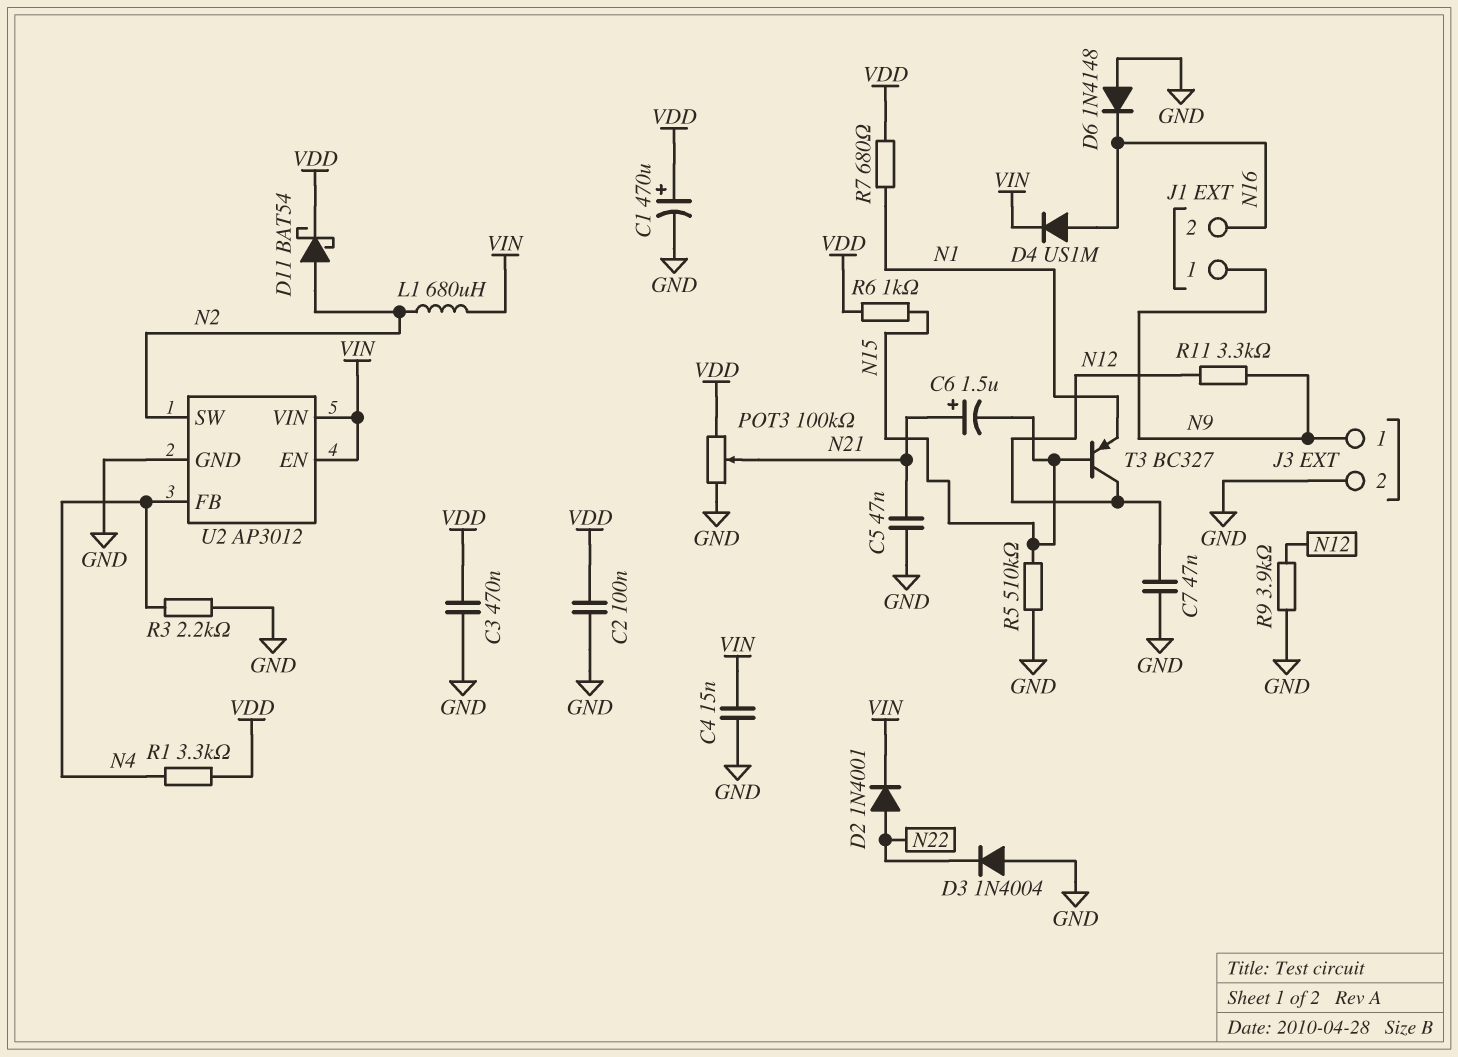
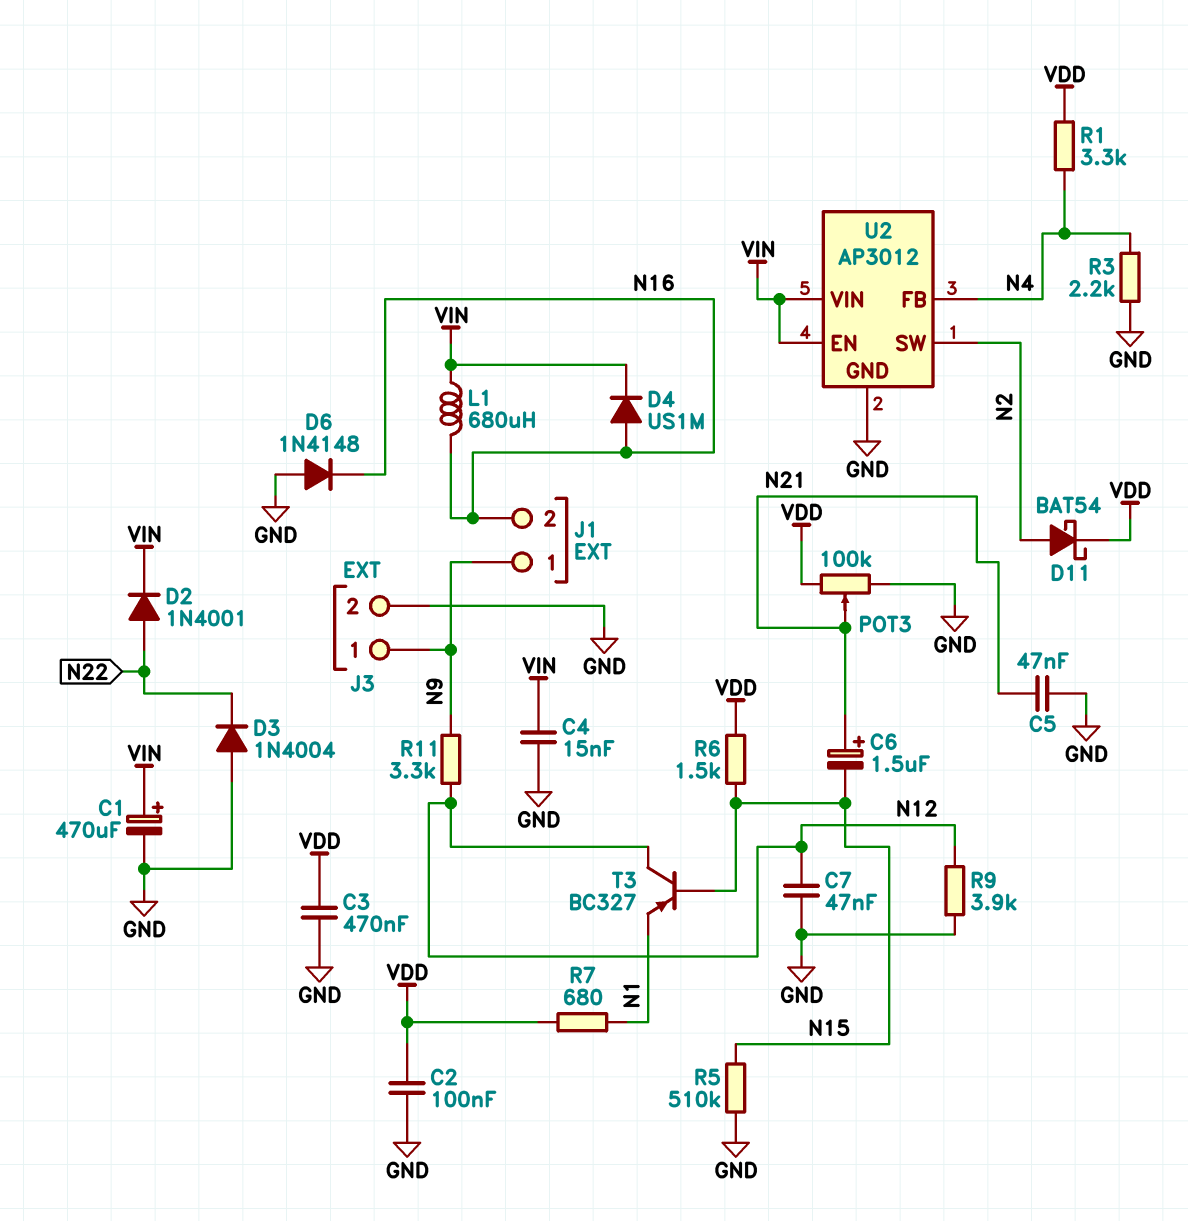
C1: 470uF (plus VDD, minus GND) -> 470uF (plus VIN, minus GND)
L1: 680uH (N2, VIN) -> 680uH (N16, VIN)
R6: 1k (N15, VDD) -> 1.5k (N15, VDD)

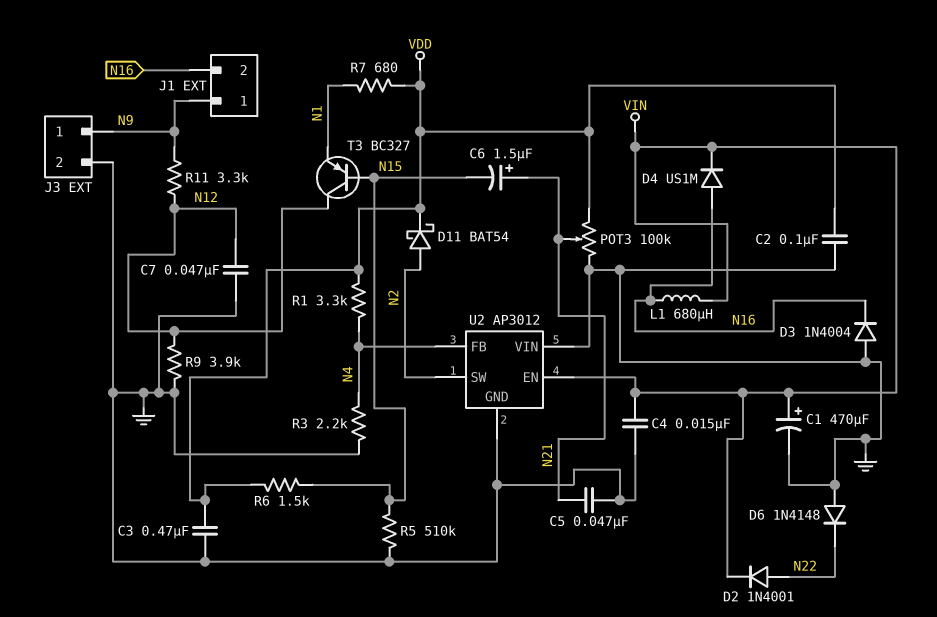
D3: diode 1N4004 (A GND, K N22) -> diode 1N4004 (A GND, K N16)
D6: diode 1N4148 (A GND, K N16) -> diode 1N4148 (A GND, K N22)
U2 pin VIN: VIN -> GND

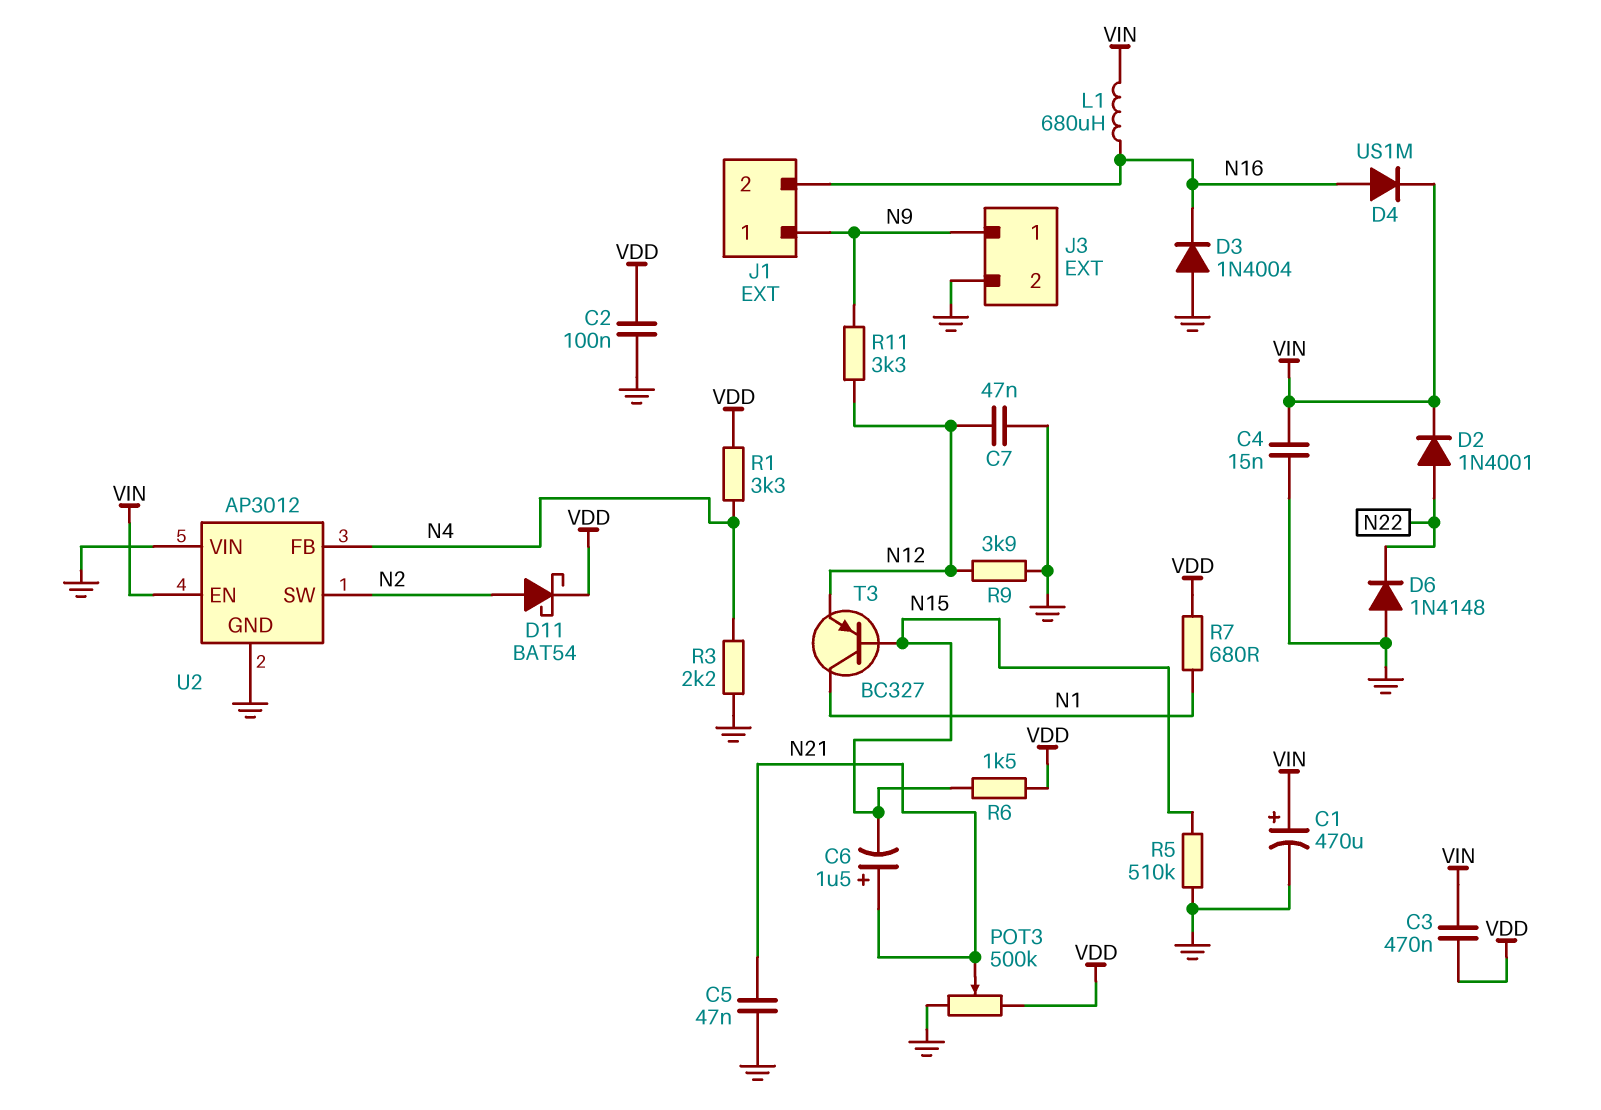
C3: 470nF (GND, VDD) -> 470nF (VDD, VIN)
POT3: 100k (GND, VDD, wiper N21) -> 500k (GND, VDD, wiper N21)
T3: PNP BC327 (B N15, C N12, E N1) -> PNP BC327 (B N15, C N1, E N12)

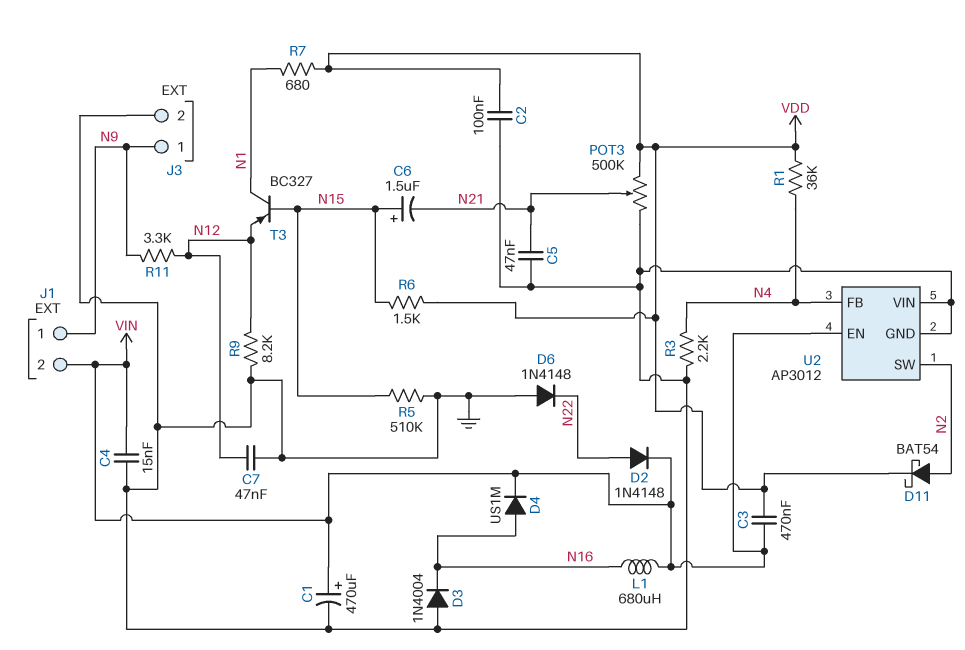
C6: 1.5uF (plus N21, minus N15) -> 1.5uF (plus N15, minus N21)
D2: diode 1N4001 (A N22, K VIN) -> diode 1N4148 (A N22, K VIN)
J1 pin 2: N16 -> VIN
R1: 3.3k (N4, VDD) -> 36k (N4, VDD)
R9: 3.9k (GND, N12) -> 8.2k (GND, N12)

